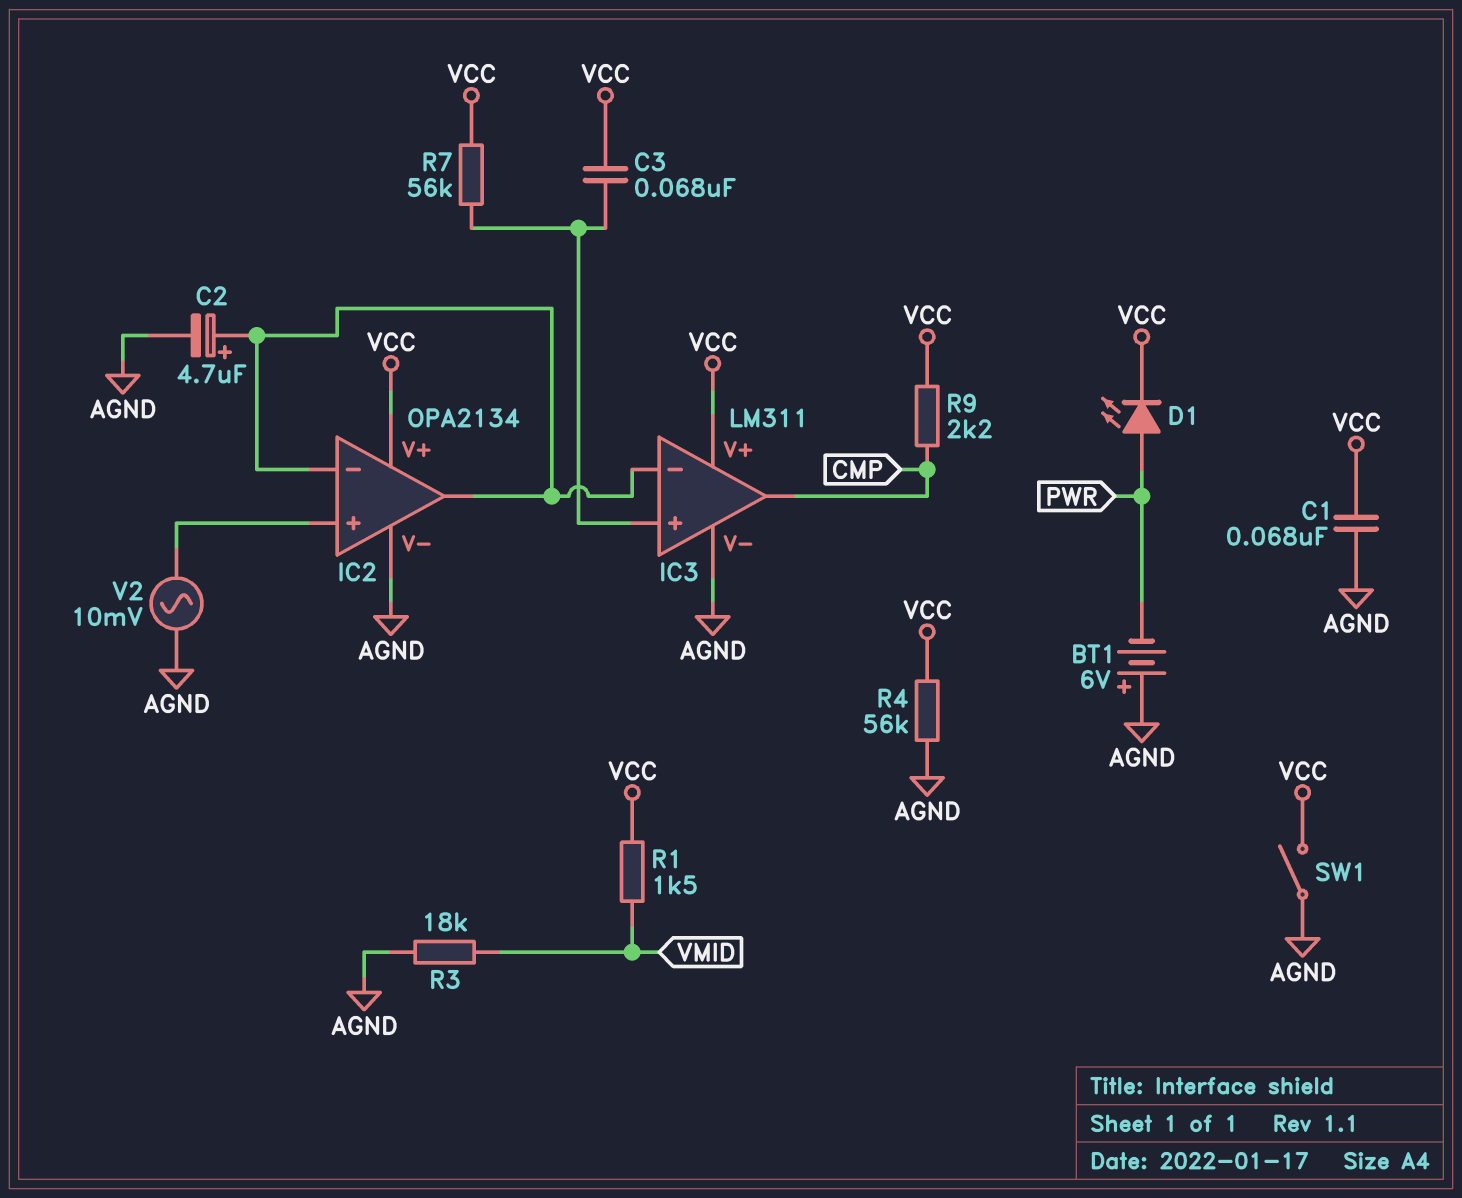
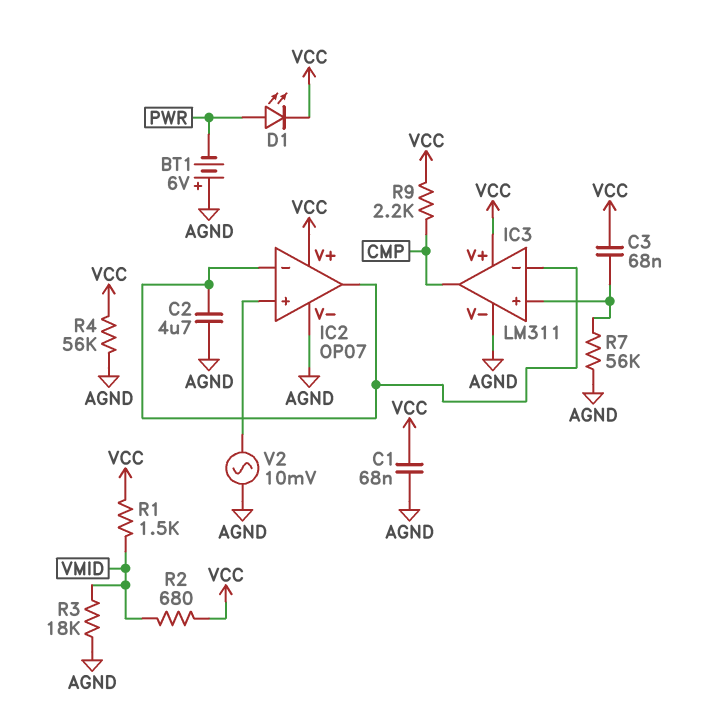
C2: 4.7uF (plus IC2/in-, minus AGND) -> 4.7uF (AGND, IC2/in-)
IC2: OPA2134 -> OP07
R2: none -> 680 (VCC, VMID)
R7: 56k (IC3/in+, VCC) -> 56k (AGND, IC3/in+)
SW1: switch (AGND, VCC) -> none

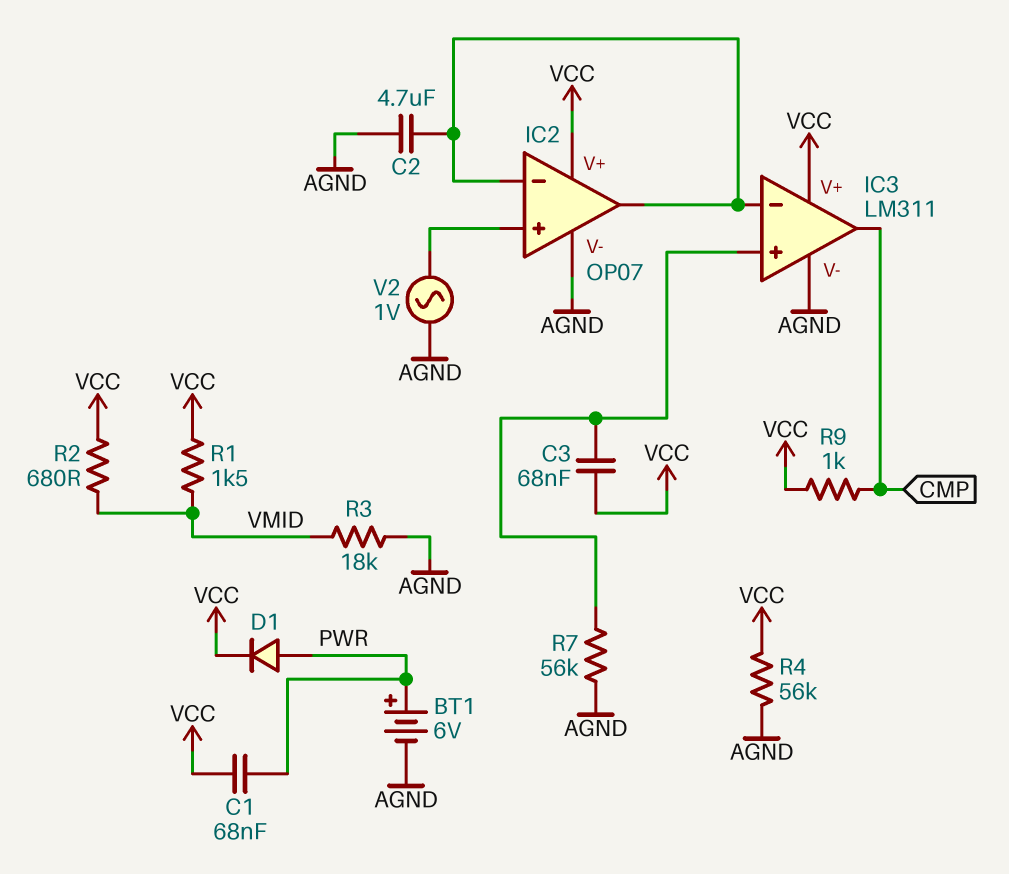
BT1: 6V (plus AGND, minus PWR) -> 6V (plus PWR, minus AGND)
C1: 68nF (AGND, VCC) -> 68nF (PWR, VCC)
D1: LED (A PWR, K VCC) -> diode (A PWR, K VCC)
R9: 2.2k (CMP, VCC) -> 1k (CMP, VCC)
V2: AC 10mV (AGND, IC2/in+) -> AC 1V (AGND, IC2/in+)

